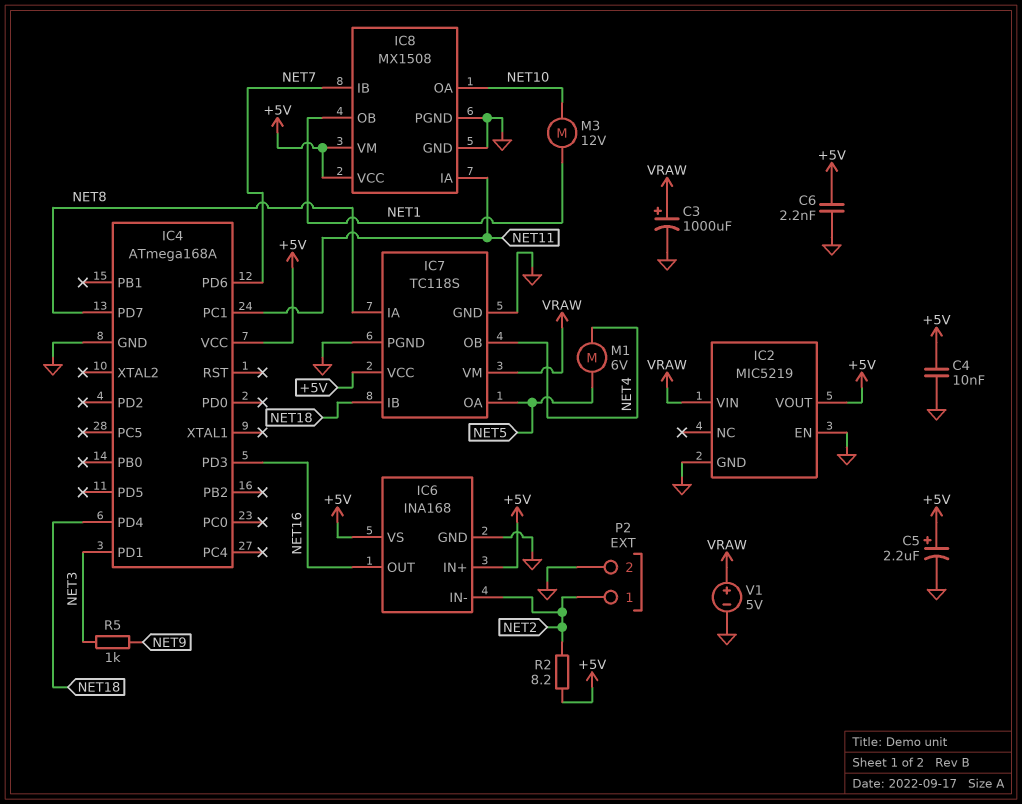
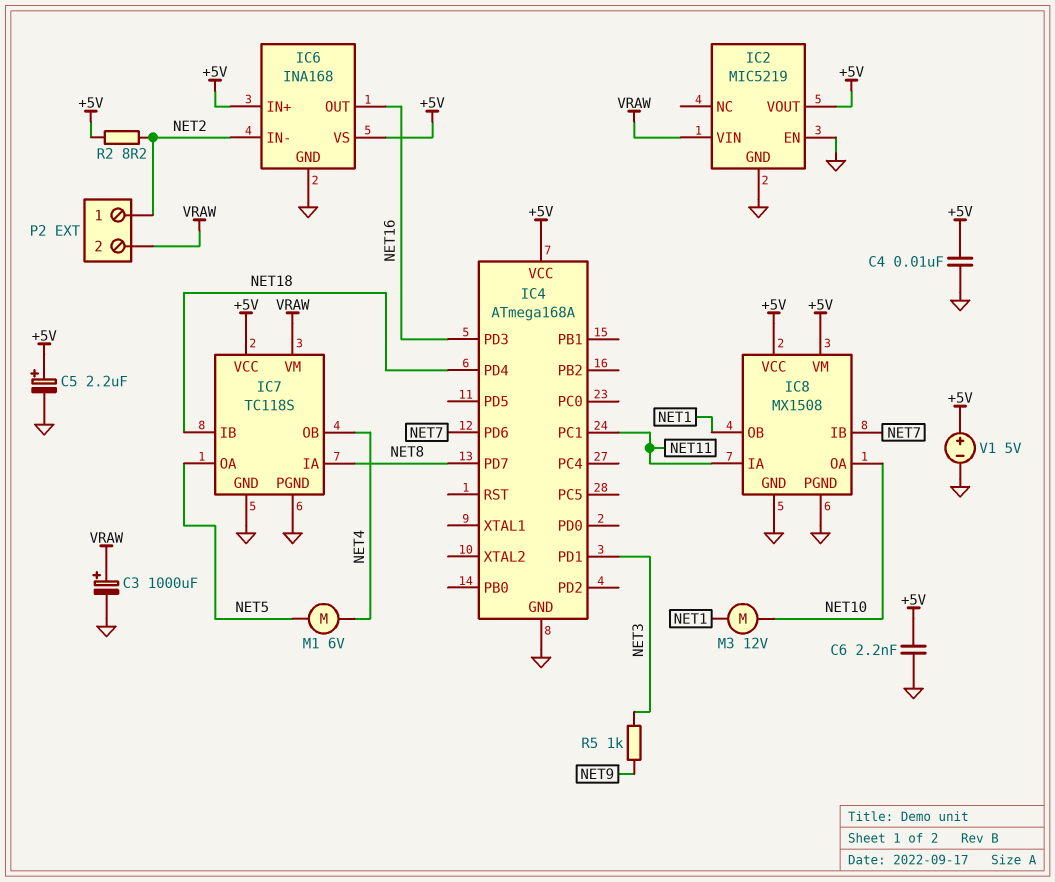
P2 pin 2: GND -> VRAW
V1: 5V (plus VRAW, minus GND) -> 5V (plus +5V, minus GND)

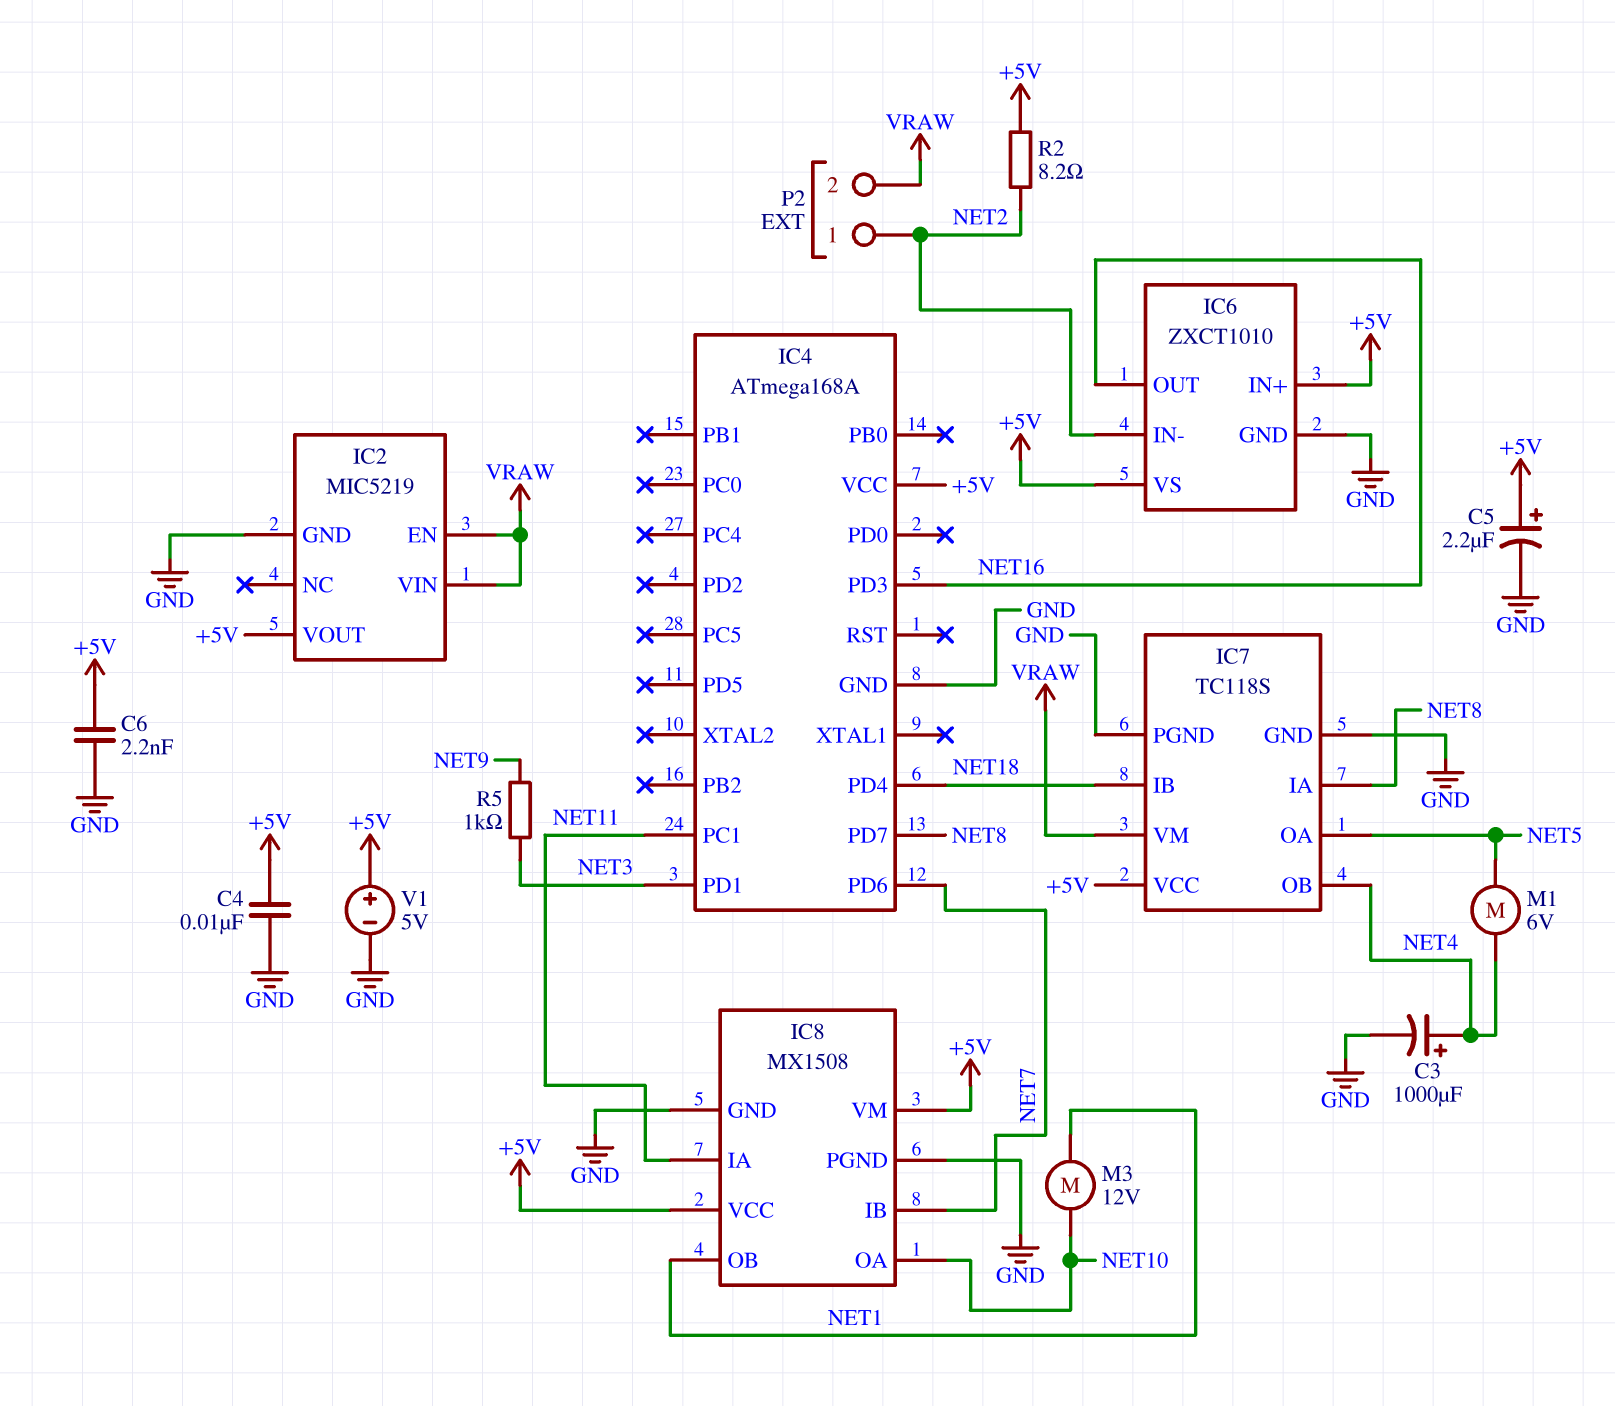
C3: 1000uF (plus VRAW, minus GND) -> 1000uF (plus NET4, minus GND)
IC2 pin EN: GND -> VRAW
IC6: INA168 -> ZXCT1010

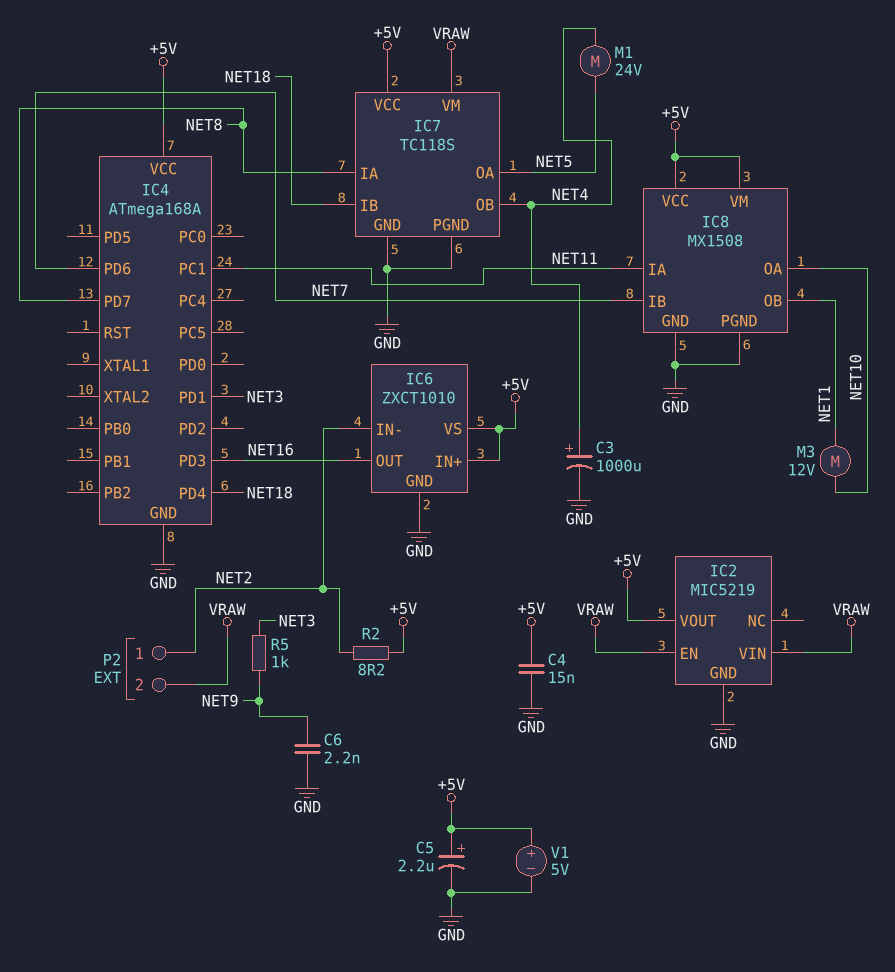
C4: 10nF (+5V, GND) -> 15nF (+5V, GND)
C6: 2.2nF (+5V, GND) -> 2.2nF (GND, NET9)
M1: motor 6V (NET4, NET5) -> motor 24V (NET4, NET5)

